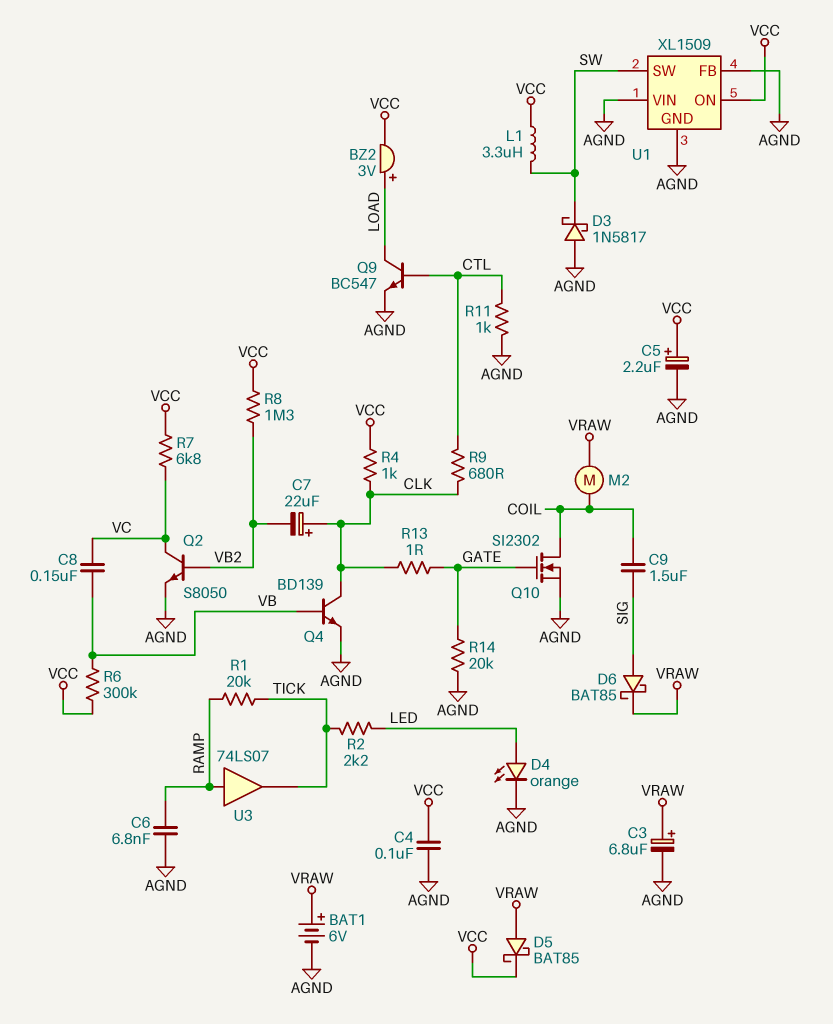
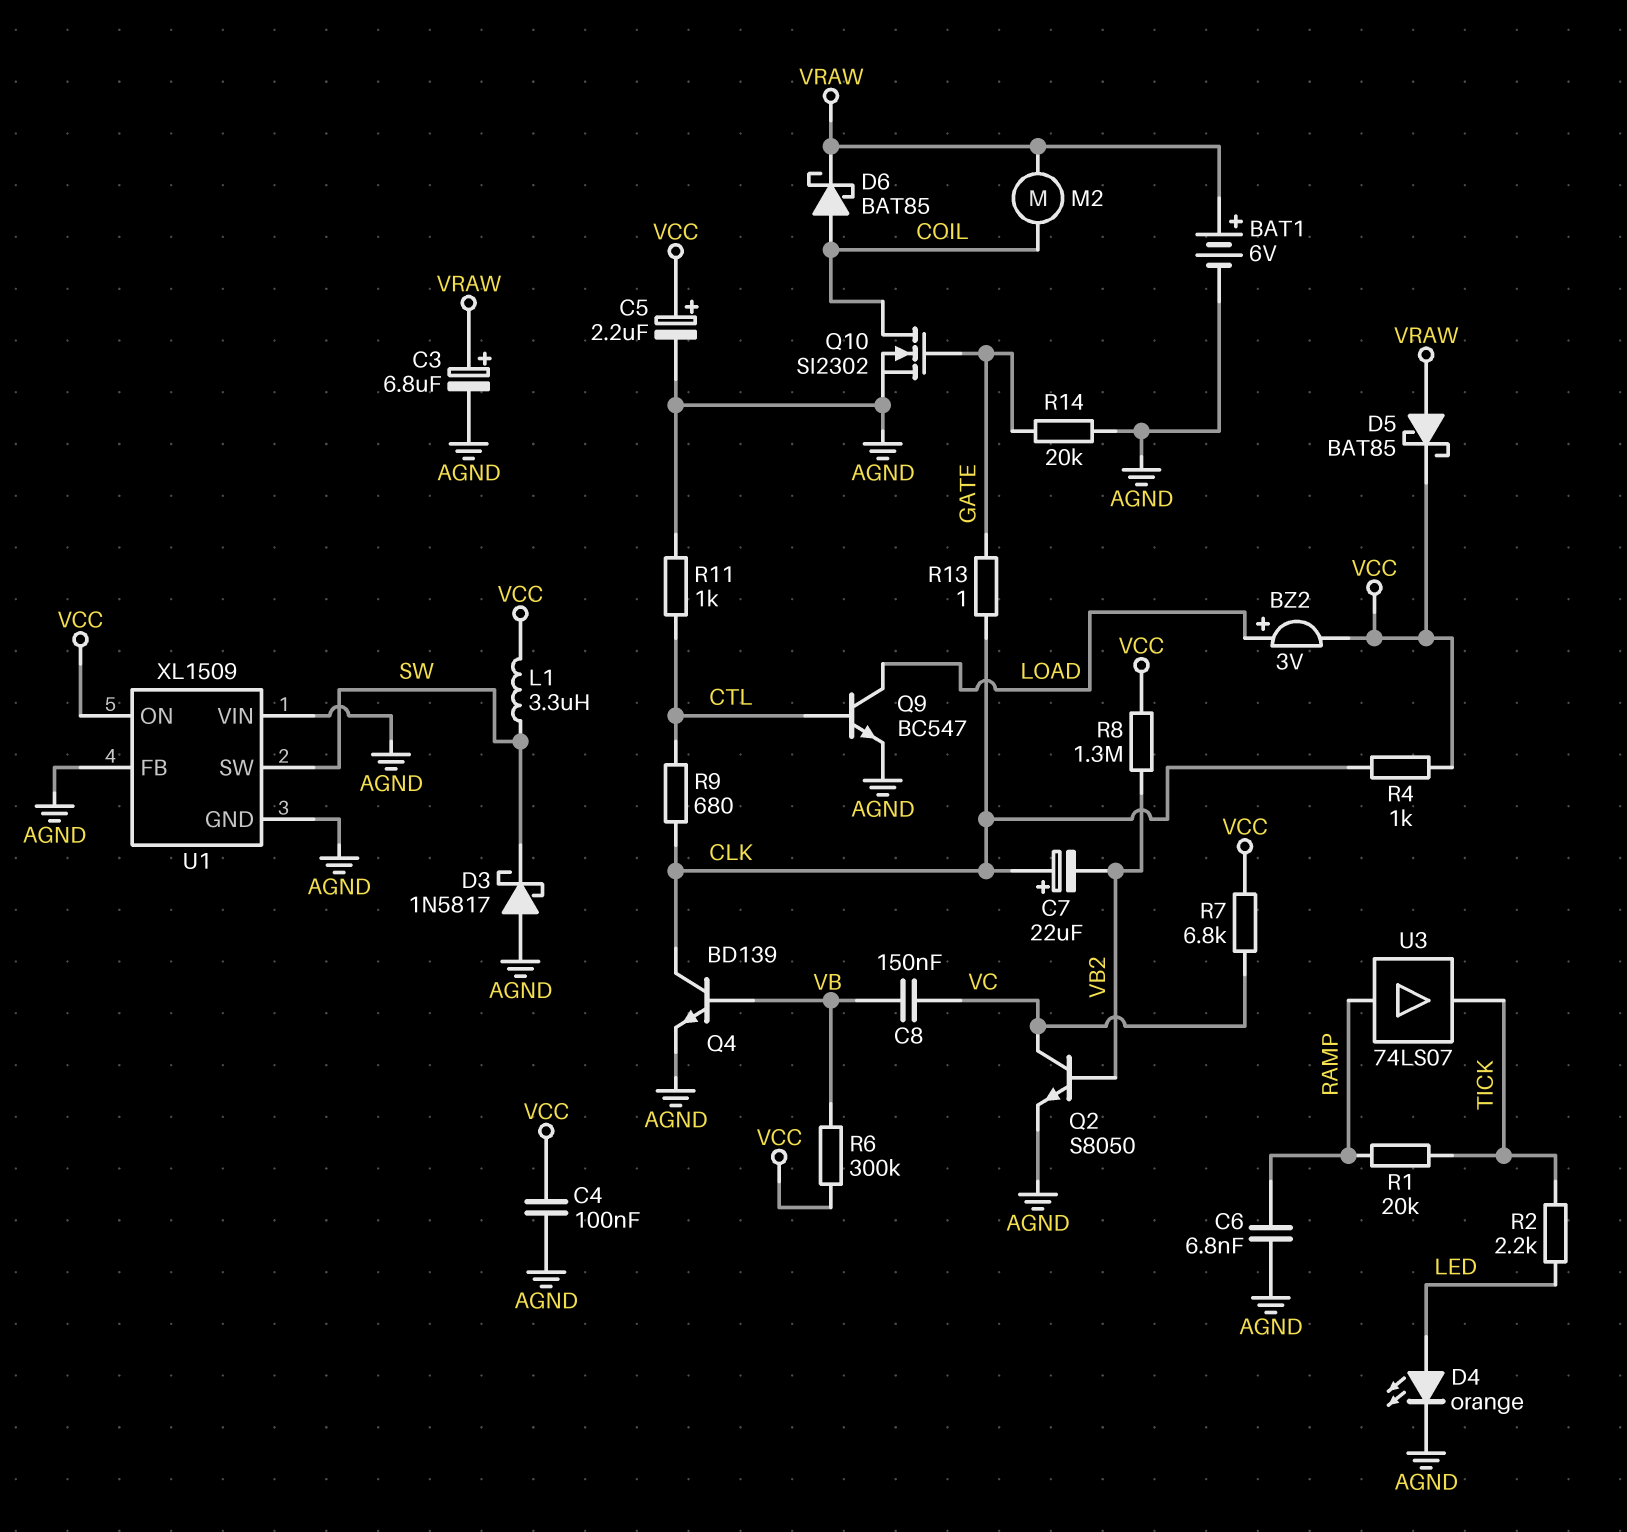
C9: 1.5uF (COIL, SIG) -> none
D6: schottky BAT85 (A SIG, K VRAW) -> schottky BAT85 (A COIL, K VRAW)

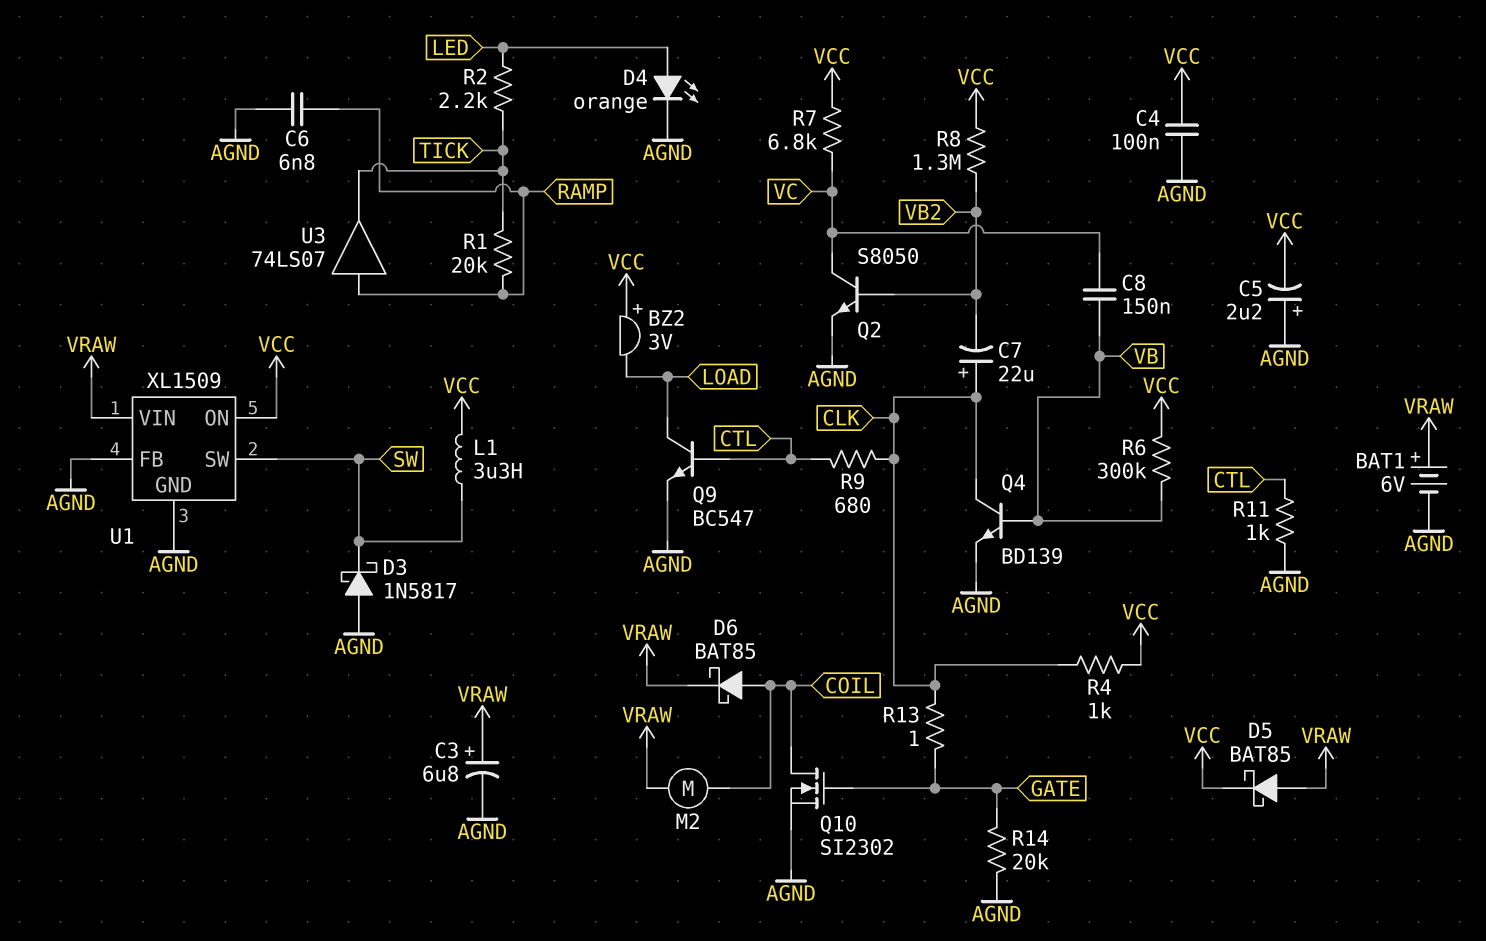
BZ2: buzzer 3V (plus LOAD, minus VCC) -> buzzer 3V (plus VCC, minus LOAD)
C5: 2.2uF (plus VCC, minus AGND) -> 2.2uF (plus AGND, minus VCC)
U1 pin VIN: AGND -> VRAW

